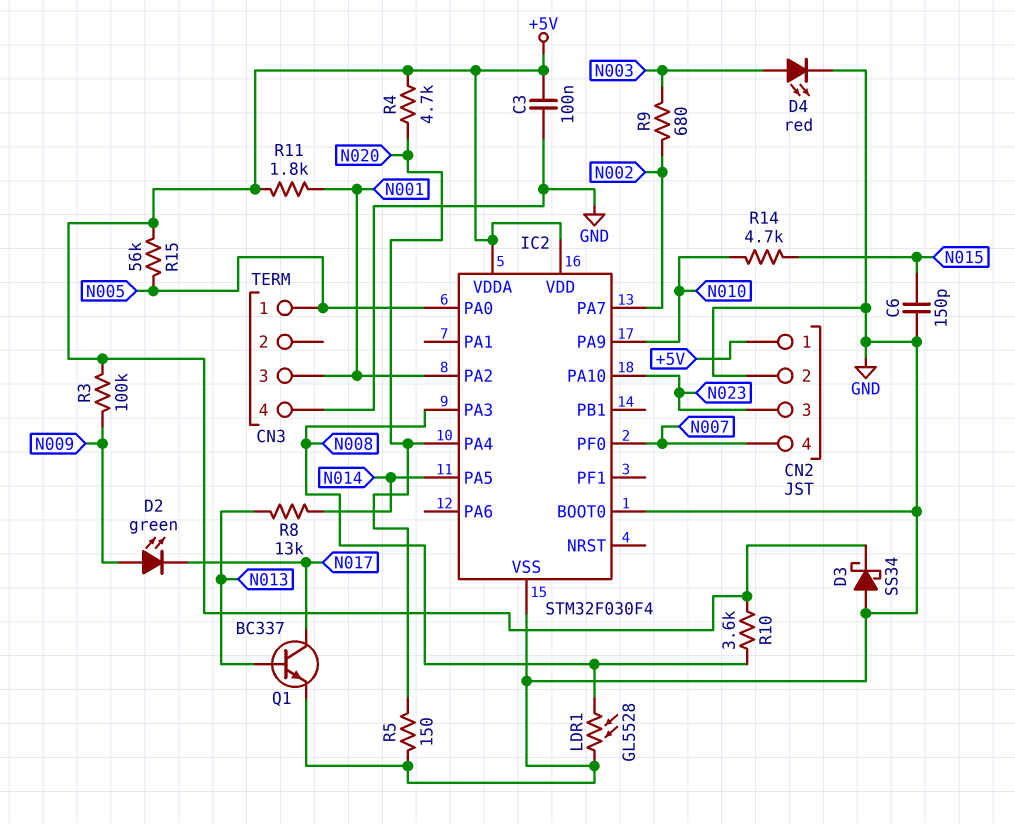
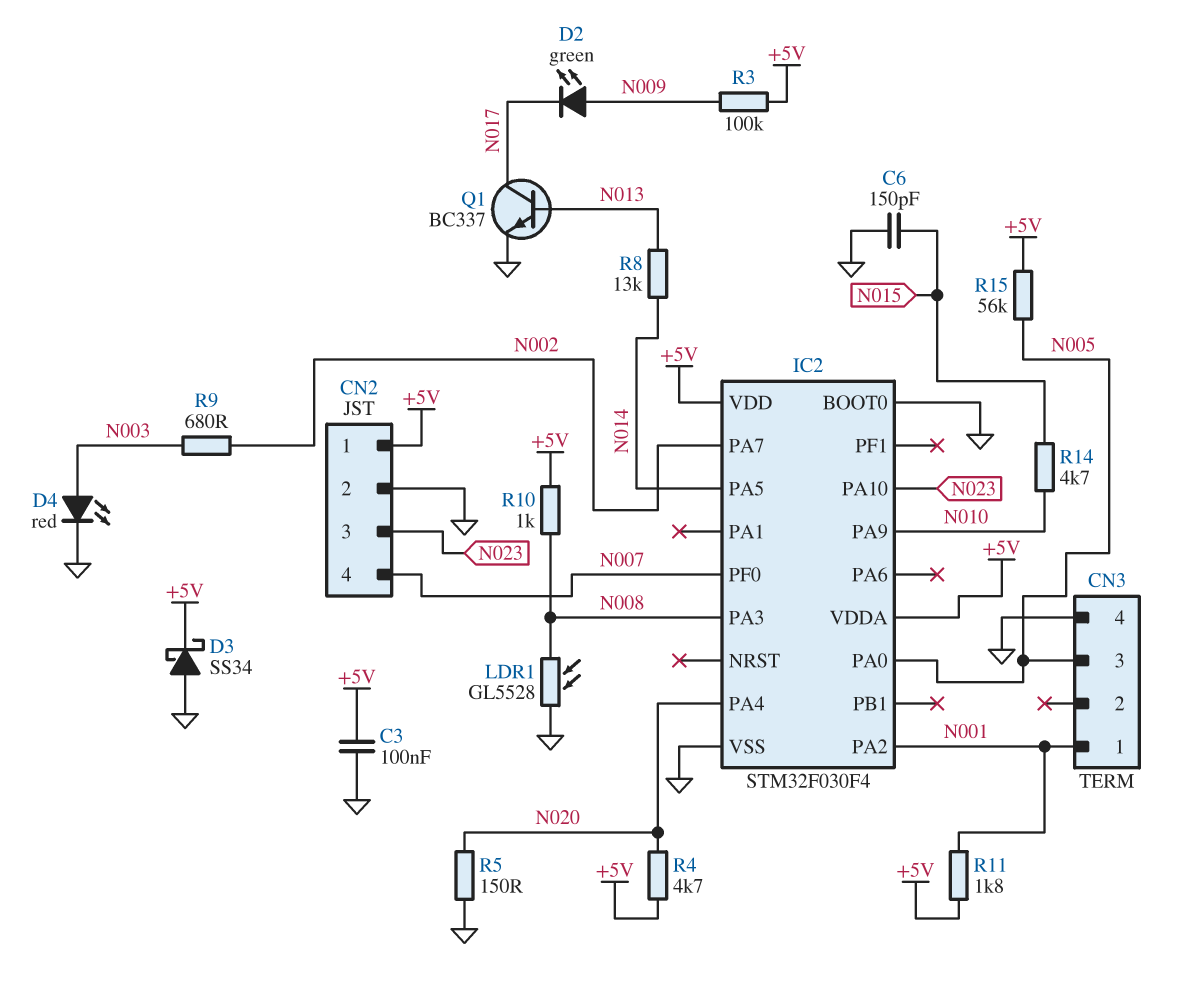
CN3 pin 1: N005 -> N001
CN3 pin 3: N001 -> N005
R10: 3.6k (+5V, N008) -> 1k (+5V, N008)

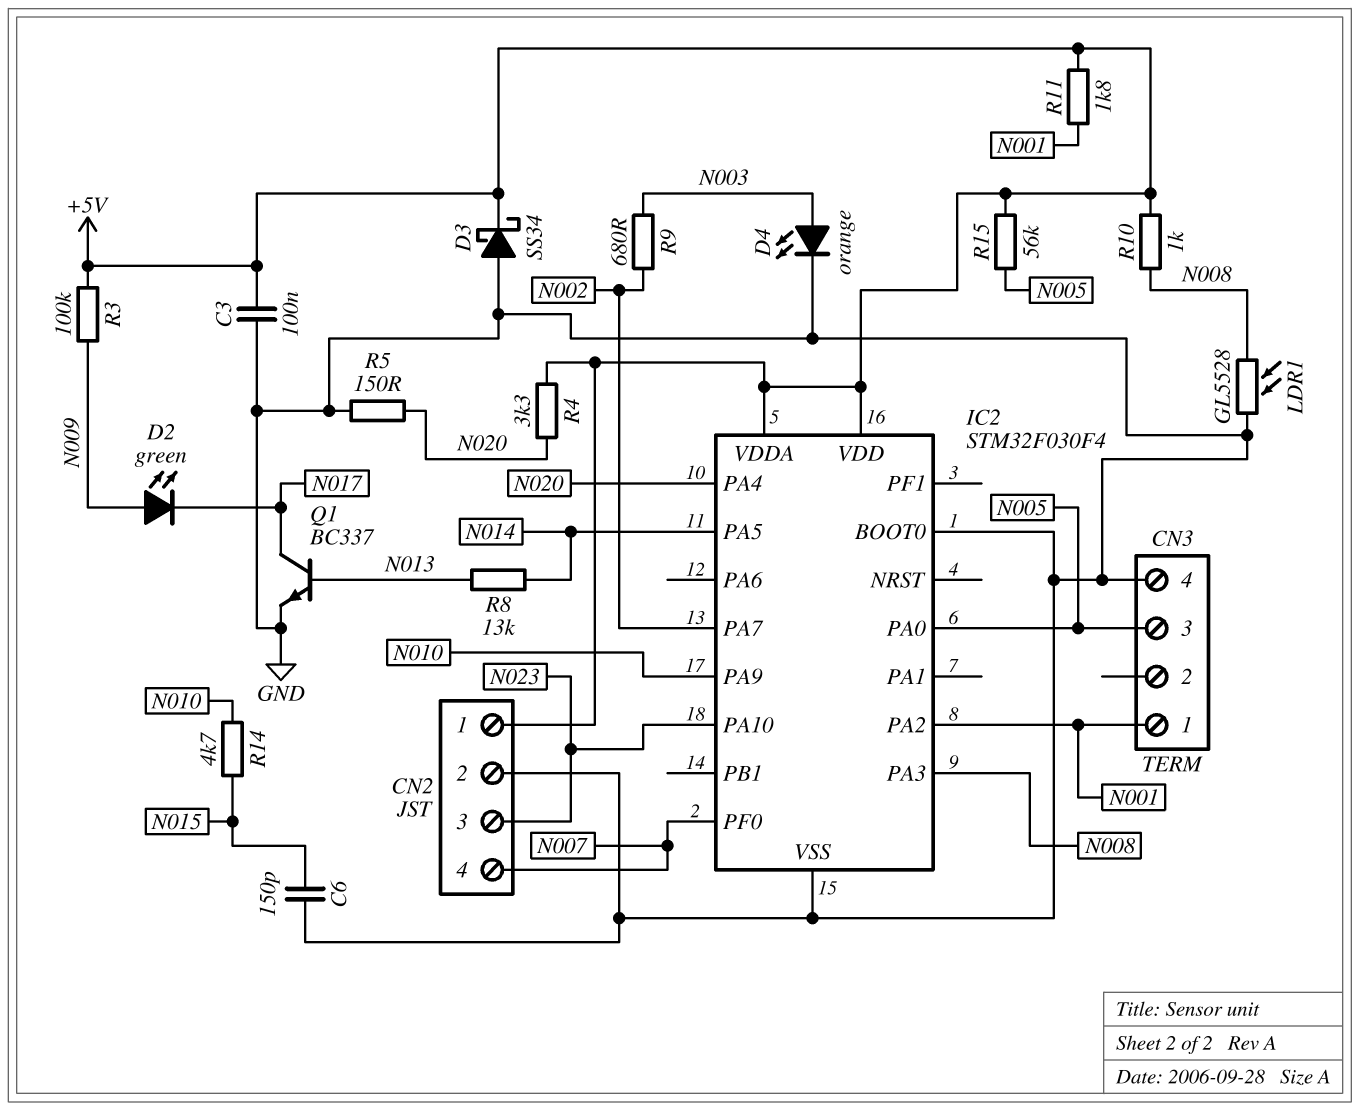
D4: LED red (A N003, K GND) -> LED orange (A N003, K GND)
R4: 4.7k (+5V, N020) -> 3.3k (+5V, N020)

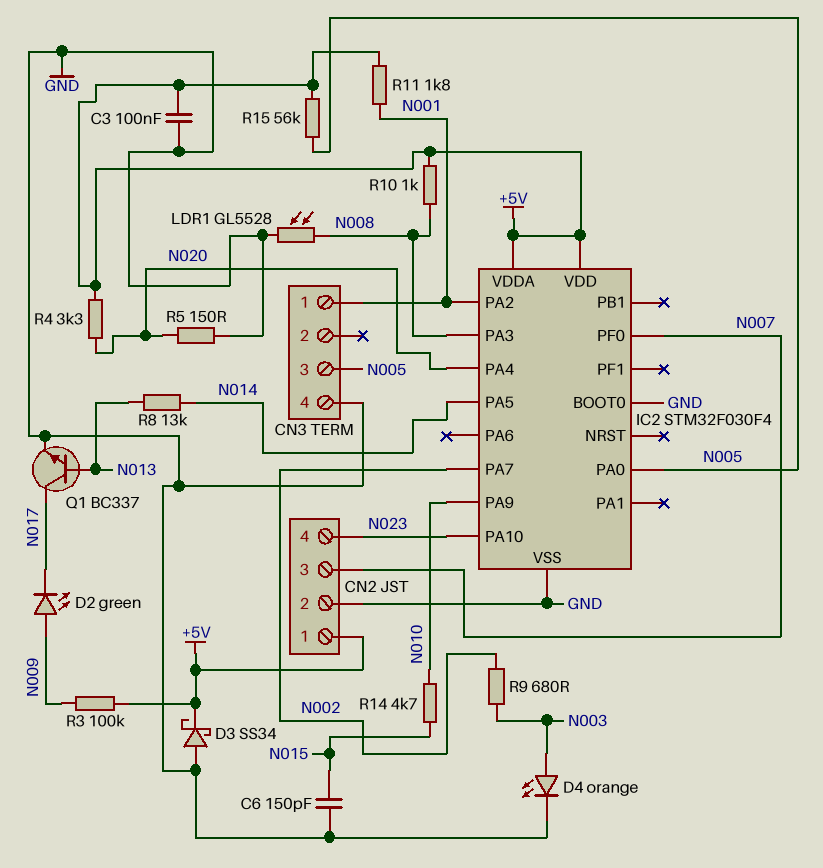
CN2 pin 3: N023 -> N007
CN2 pin 4: N007 -> N023

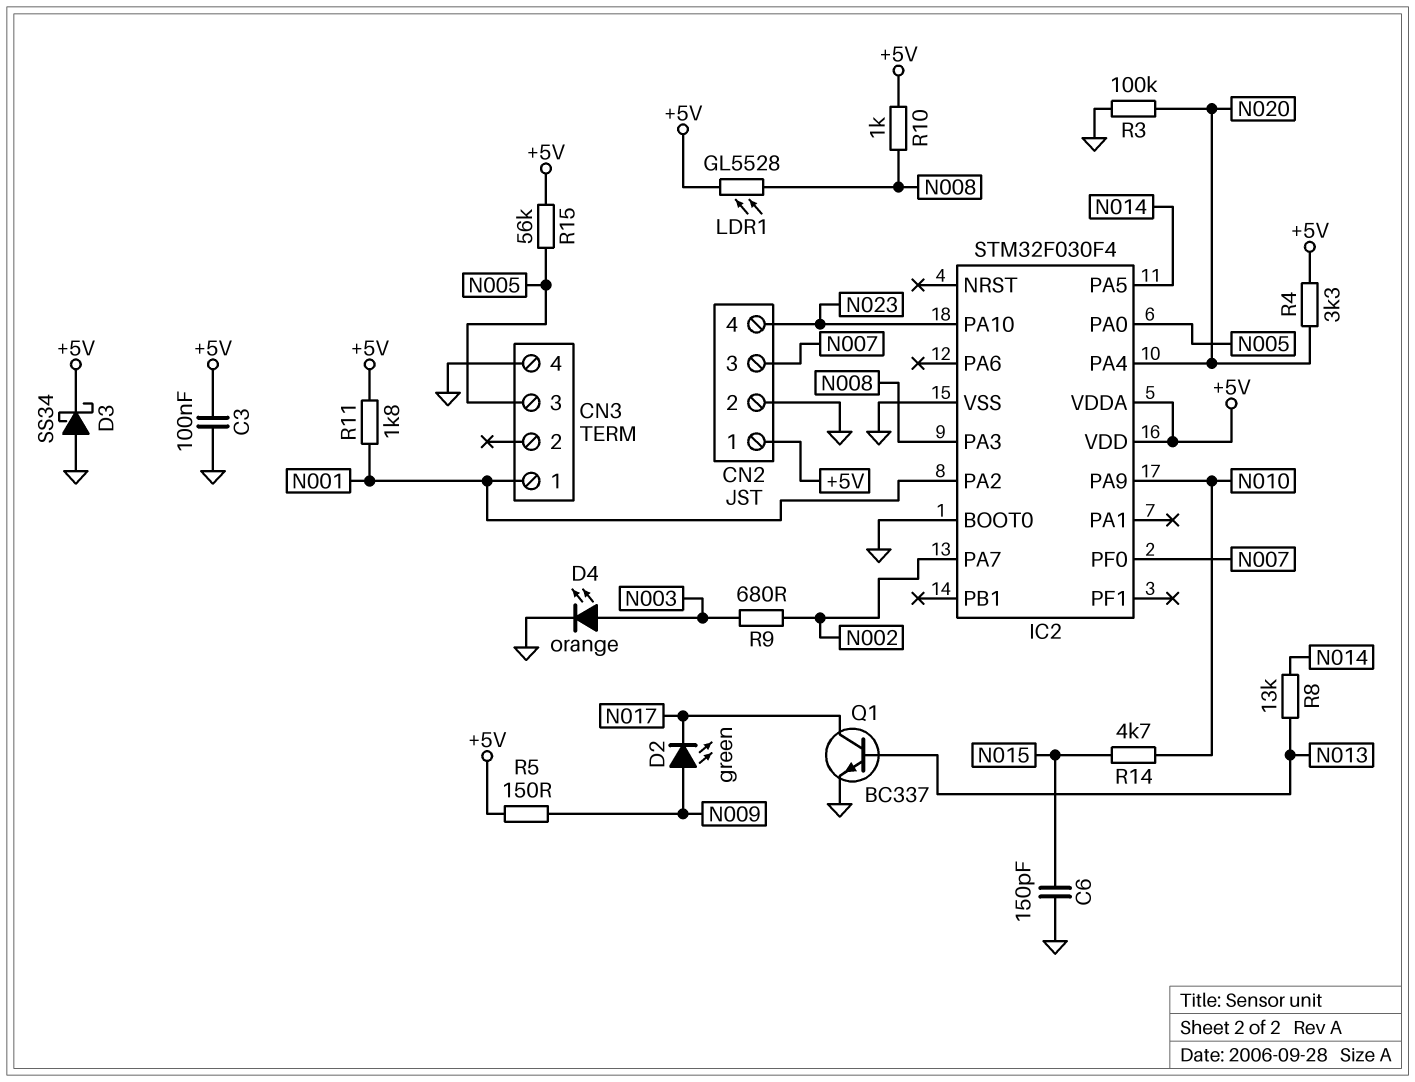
LDR1: GL5528 (GND, N008) -> GL5528 (+5V, N008)
R3: 100k (+5V, N009) -> 100k (GND, N020)
R5: 150 (GND, N020) -> 150 (+5V, N009)

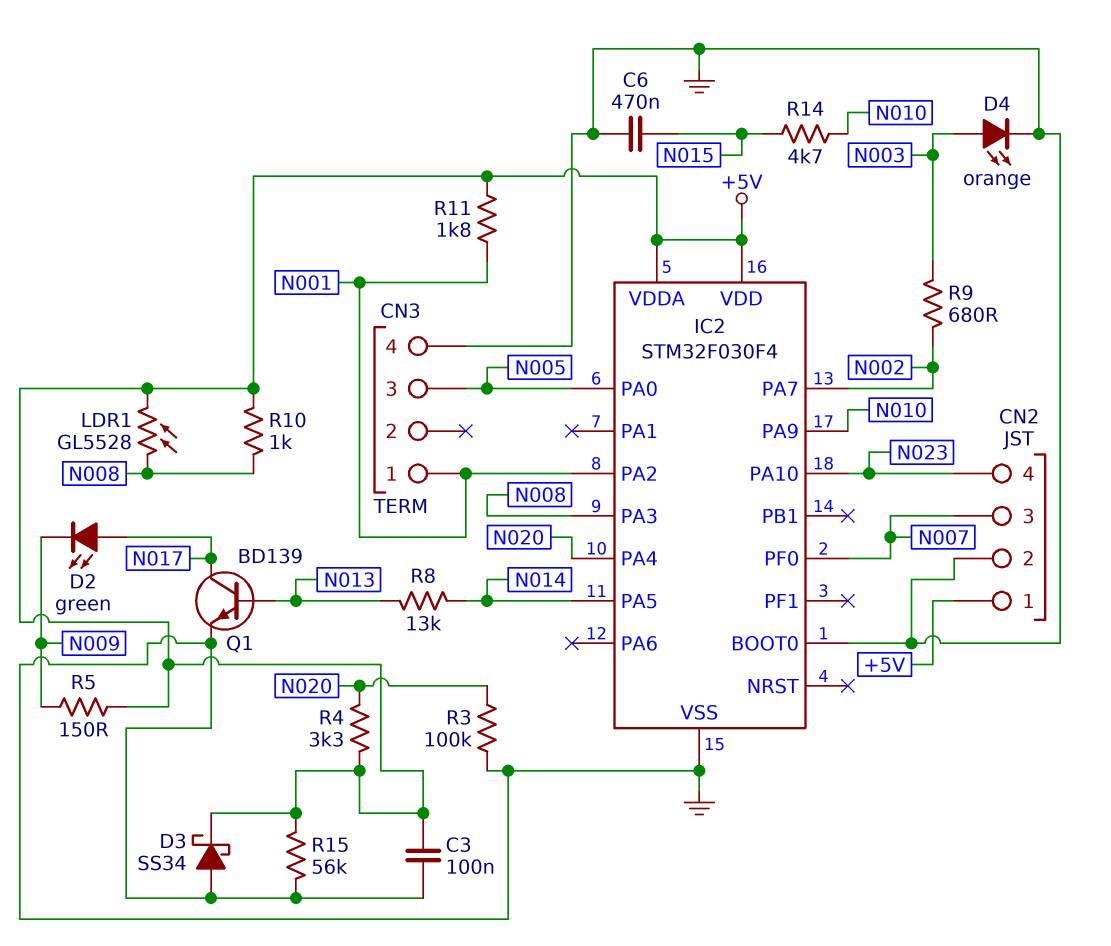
C6: 150pF (GND, N015) -> 470nF (GND, N015)
D2: LED green (A N009, K N017) -> LED green (A N017, K N009)
Q1: NPN BC337 (B N013, C N017, E GND) -> NPN BD139 (B N013, C N017, E GND)
R15: 56k (+5V, N005) -> 56k (+5V, GND)

